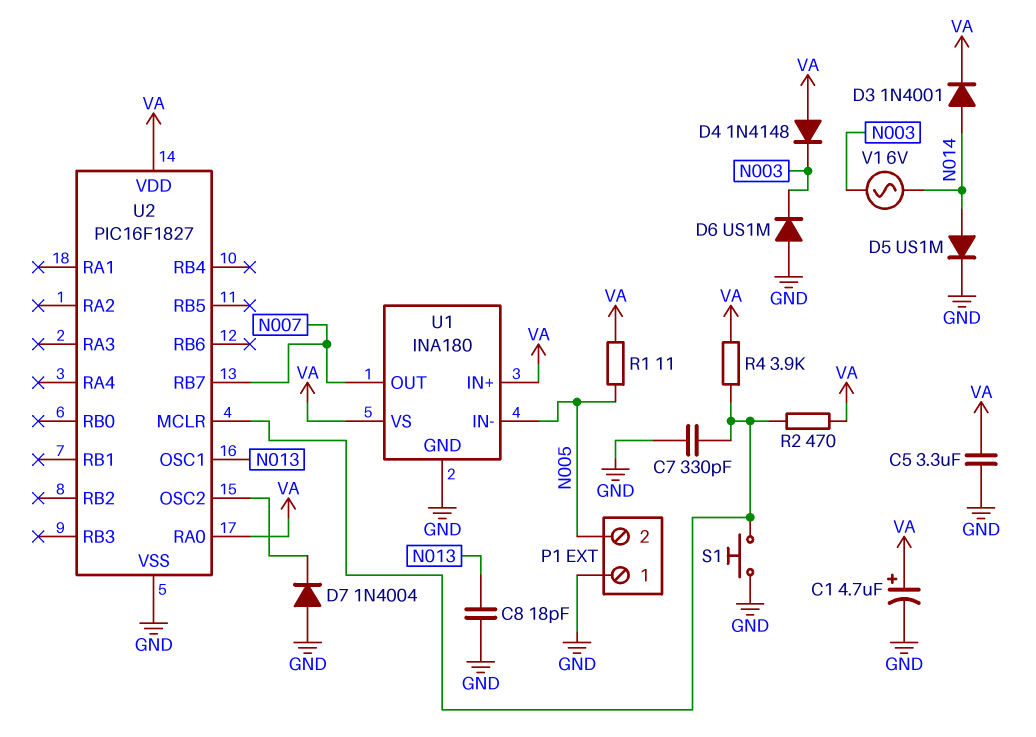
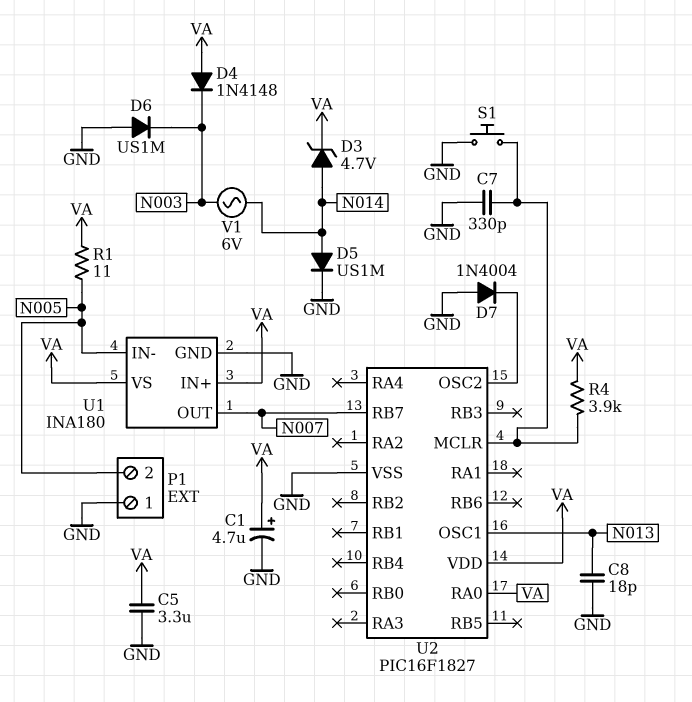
D3: diode 1N4001 (A N014, K VA) -> zener 4.7V (A N014, K VA)
R2: 470 (U2/MCLR, VA) -> none

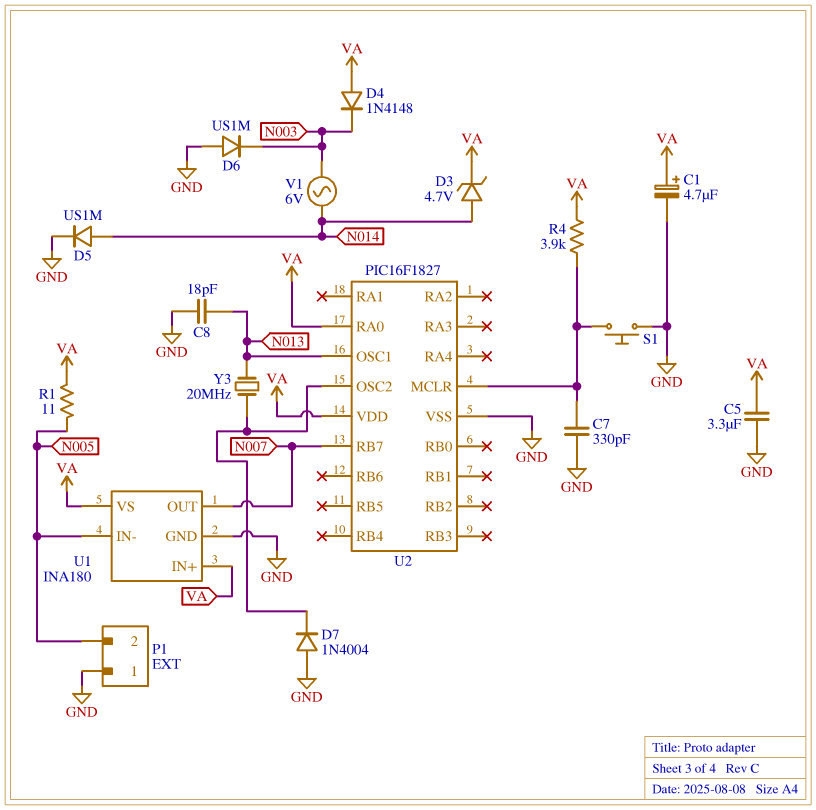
Y3: none -> 20MHz (N013, U2/OSC2)

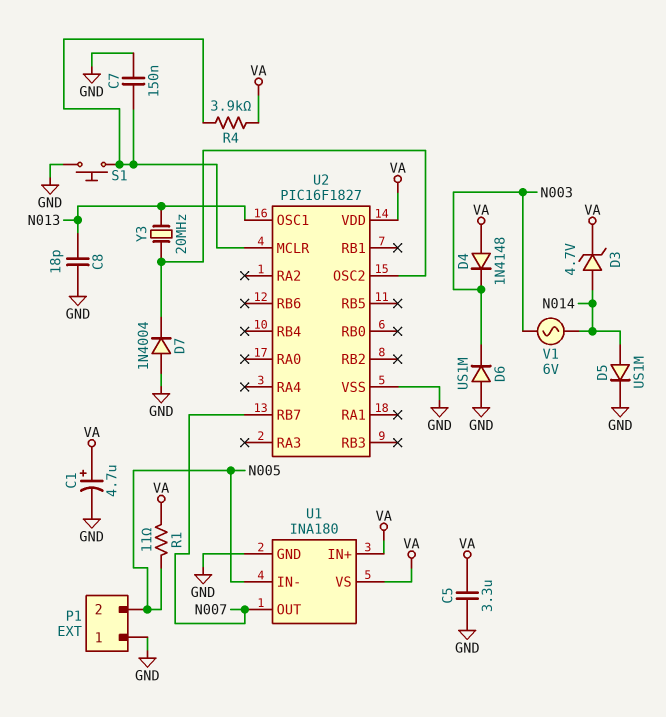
C7: 330pF (GND, U2/MCLR) -> 150nF (GND, U2/MCLR)
U2 pin RA0: VA -> none

